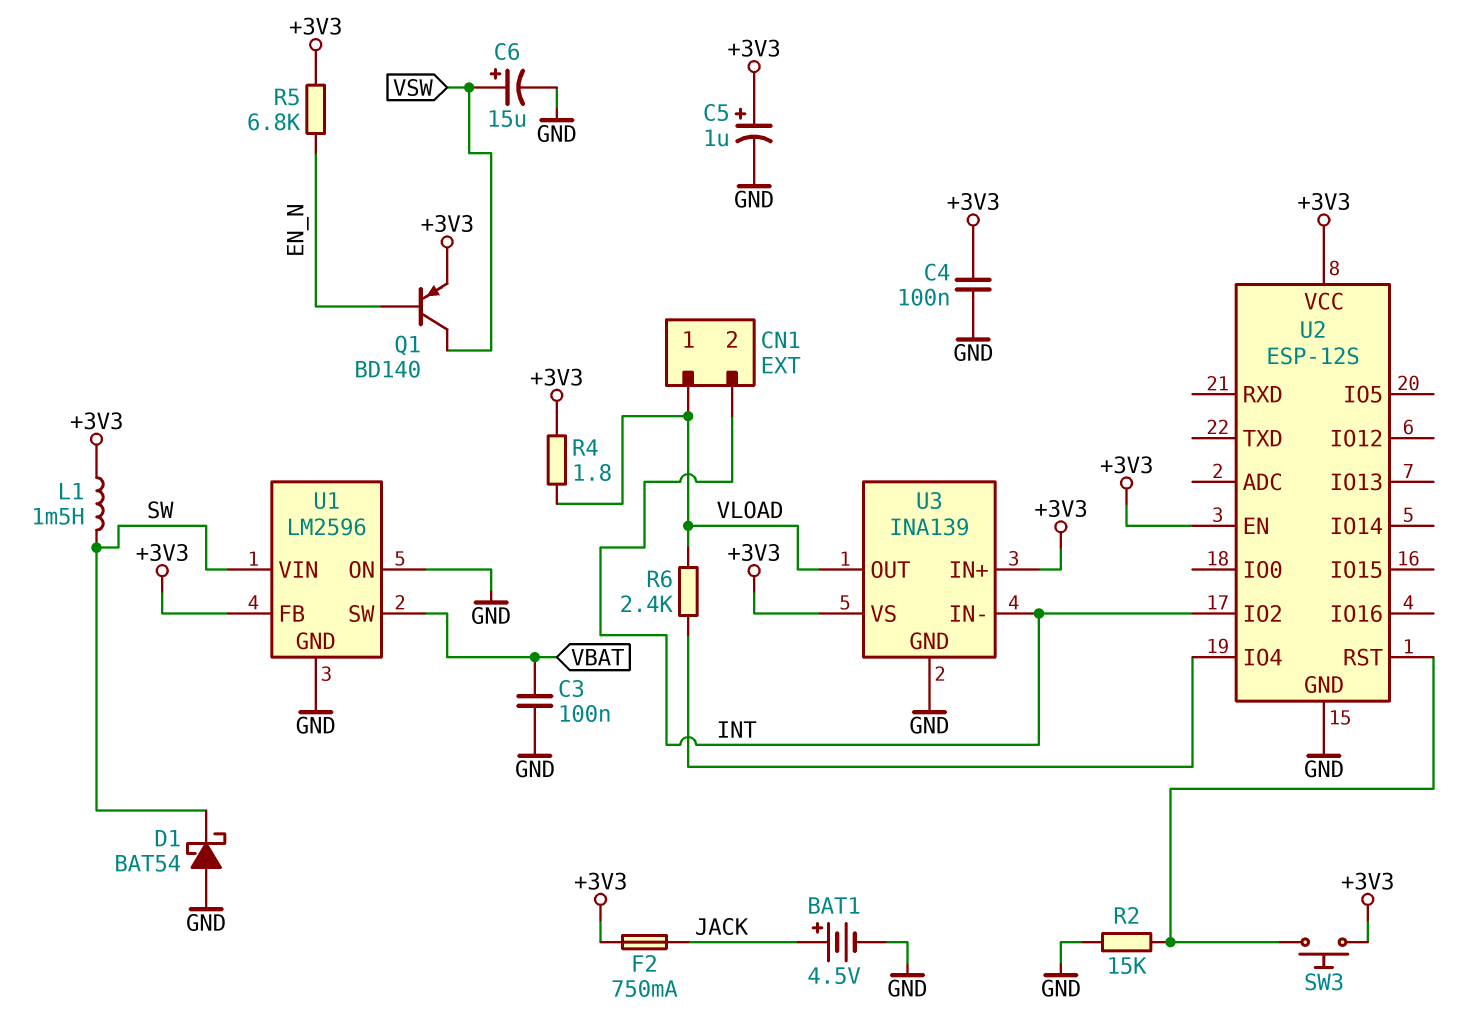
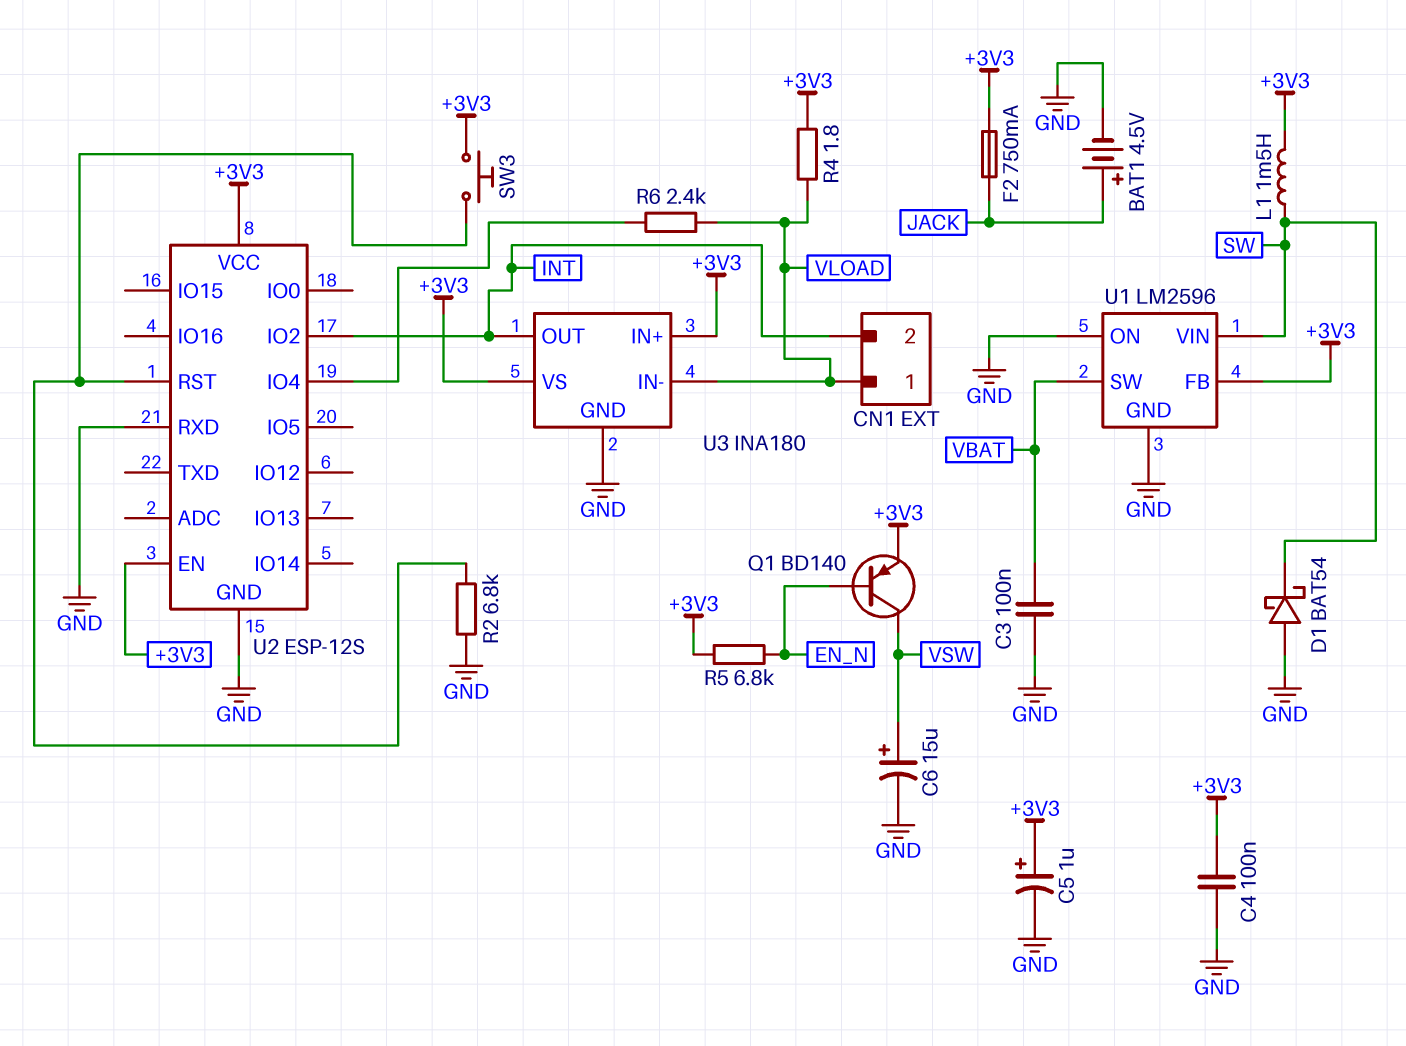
R2: 15k (GND, U2/RST) -> 6.8k (GND, U2/RST)
U2 pin RXD: none -> GND
U3: INA139 -> INA180
U3 pin IN-: INT -> VLOAD
U3 pin OUT: VLOAD -> INT

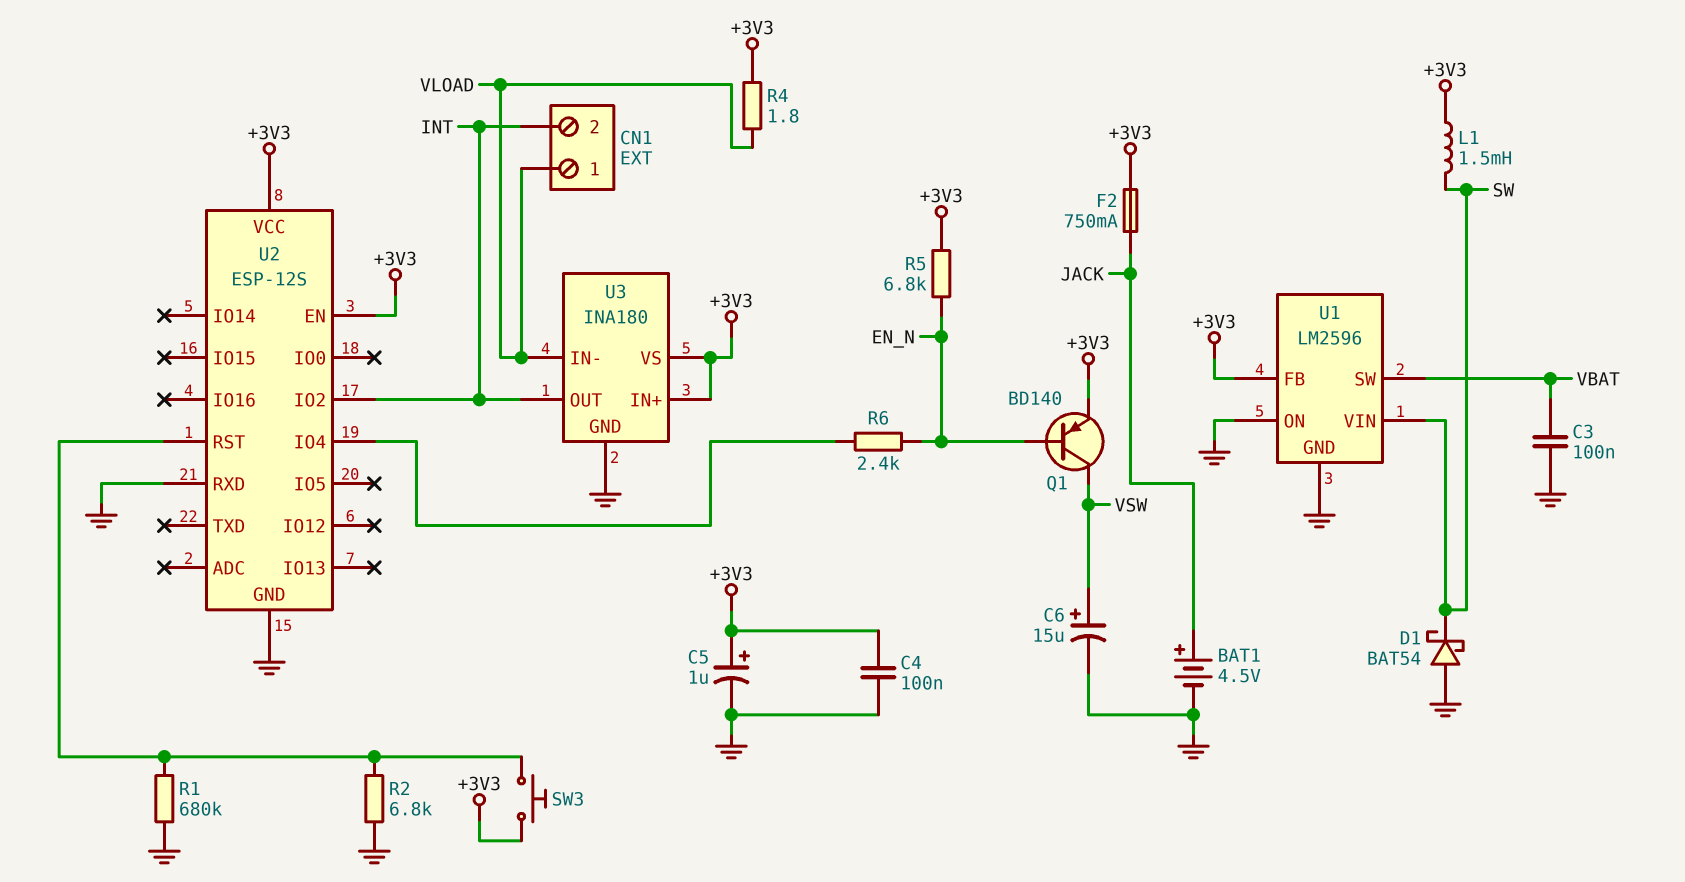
R1: none -> 680k (GND, U2/RST)
R6: 2.4k (U2/IO4, VLOAD) -> 2.4k (EN_N, U2/IO4)

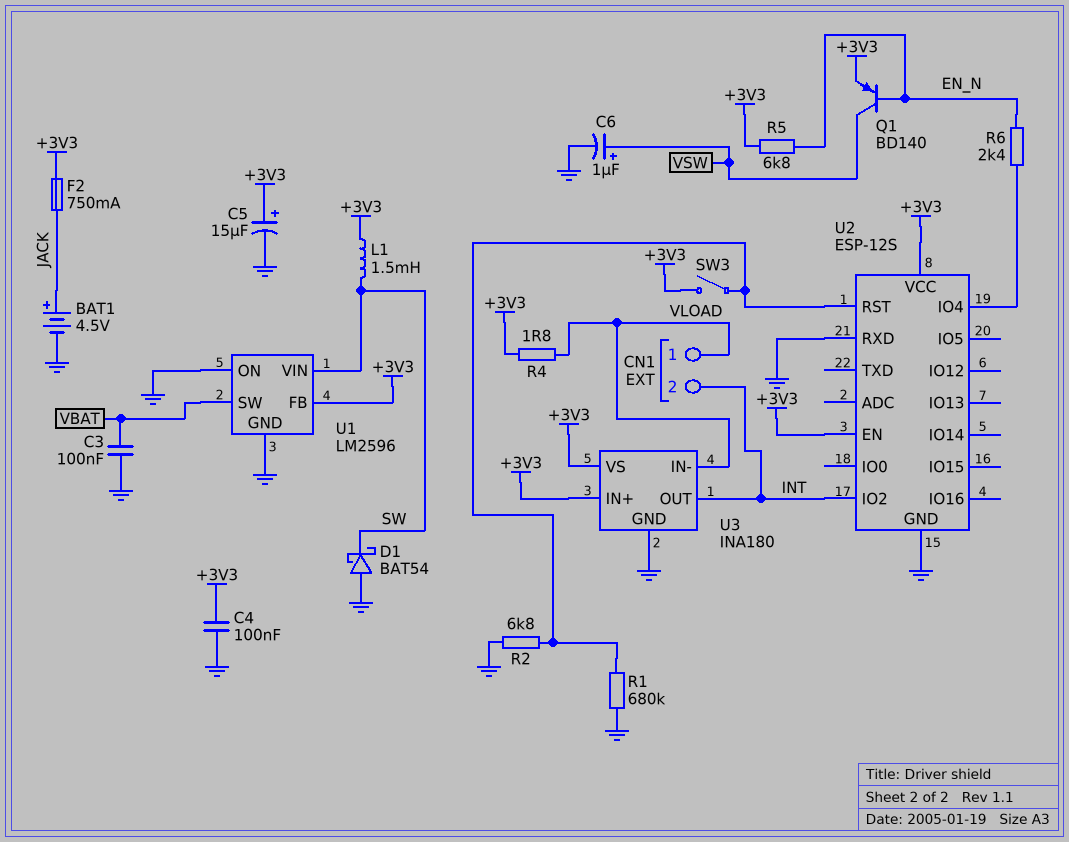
C5: 1uF (plus +3V3, minus GND) -> 15uF (plus +3V3, minus GND)
C6: 15uF (plus VSW, minus GND) -> 1uF (plus VSW, minus GND)
SW3: button (+3V3, U2/RST) -> switch (+3V3, U2/RST)

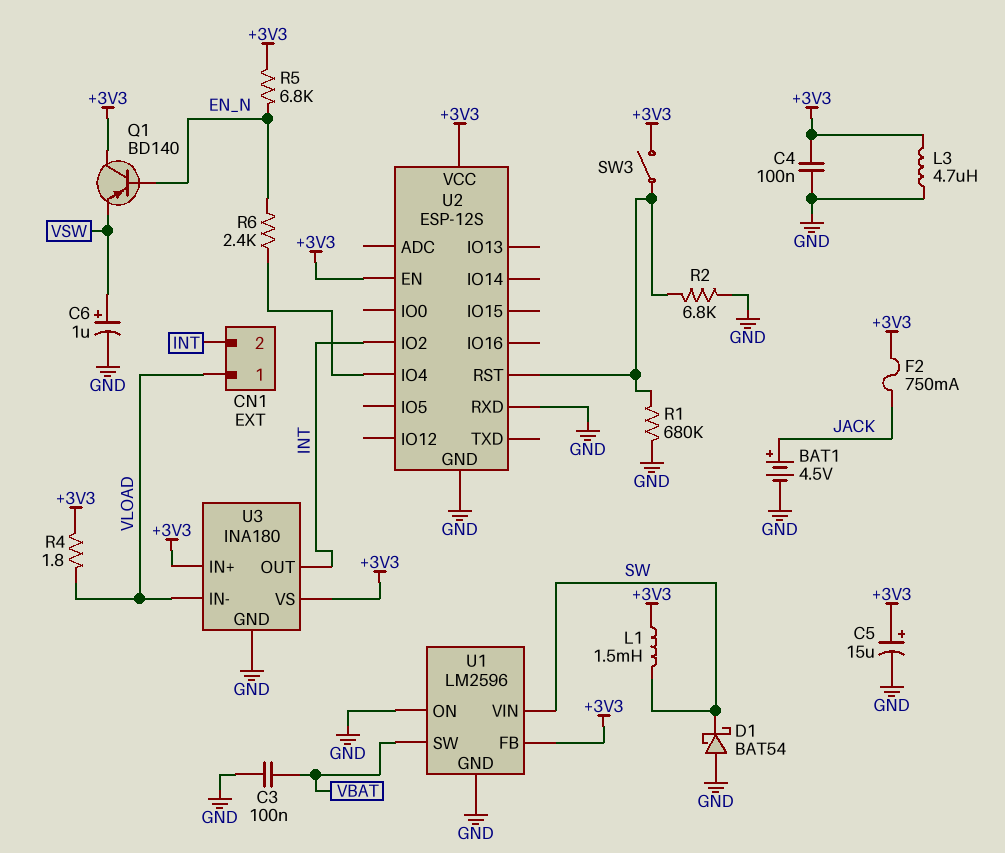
L3: none -> 4.7uH (+3V3, GND)
Q1: PNP BD140 (B EN_N, C VSW, E +3V3) -> PNP BD140 (B EN_N, C +3V3, E VSW)

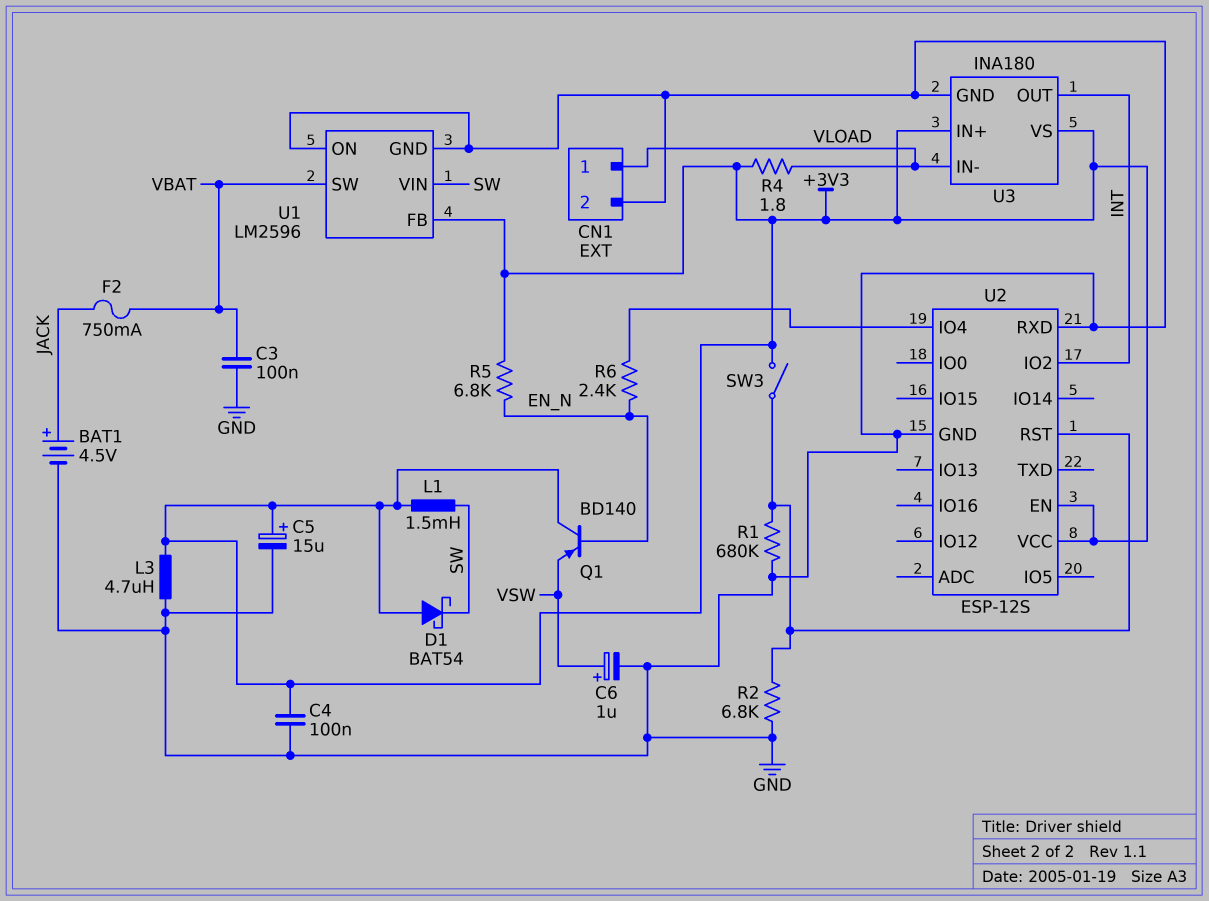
CN1 pin 2: INT -> GND
D1: schottky BAT54 (A GND, K SW) -> schottky BAT54 (A +3V3, K SW)
F2: 750mA (+3V3, JACK) -> 750mA (JACK, VBAT)

